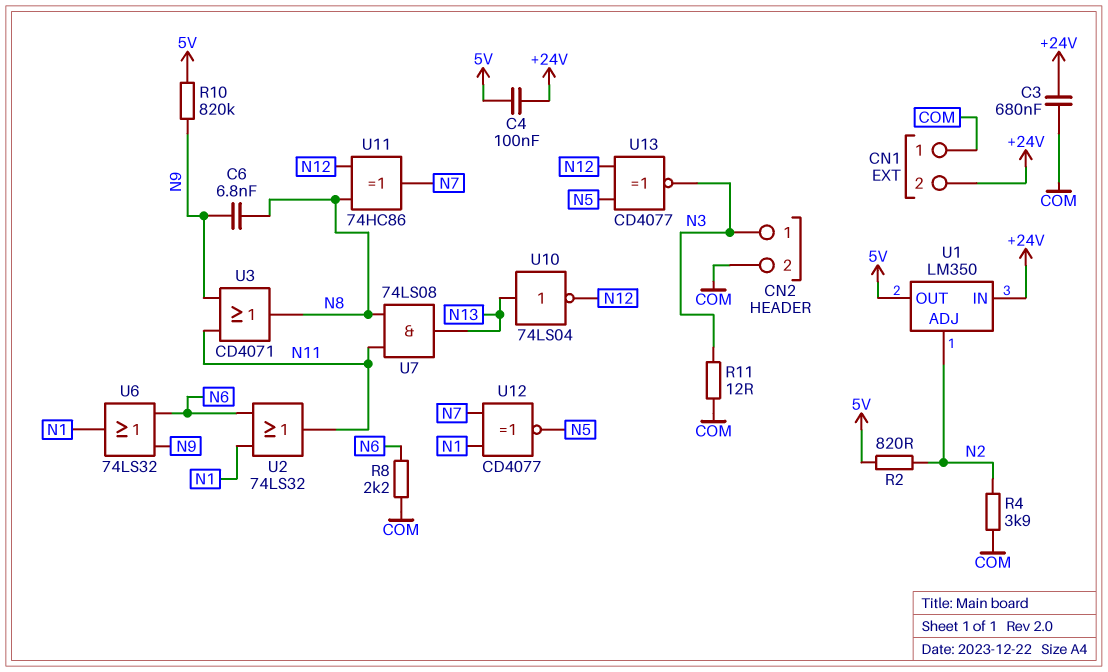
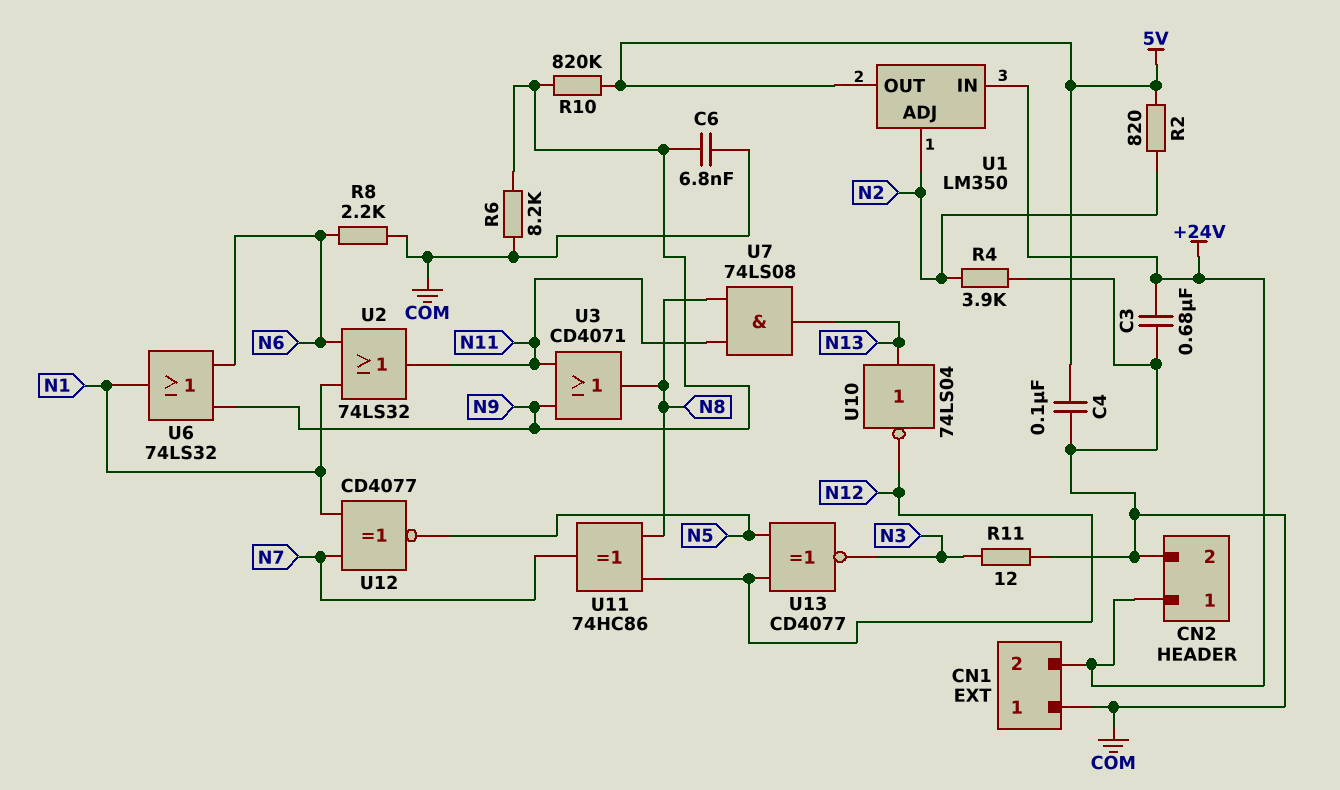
C4: 100nF (+24V, 5V) -> 100nF (5V, COM)
C6: 6.8nF (N8, N9) -> 6.8nF (COM, N9)
CN2 pin 1: N3 -> +24V
R6: none -> 8.2k (COM, N9)

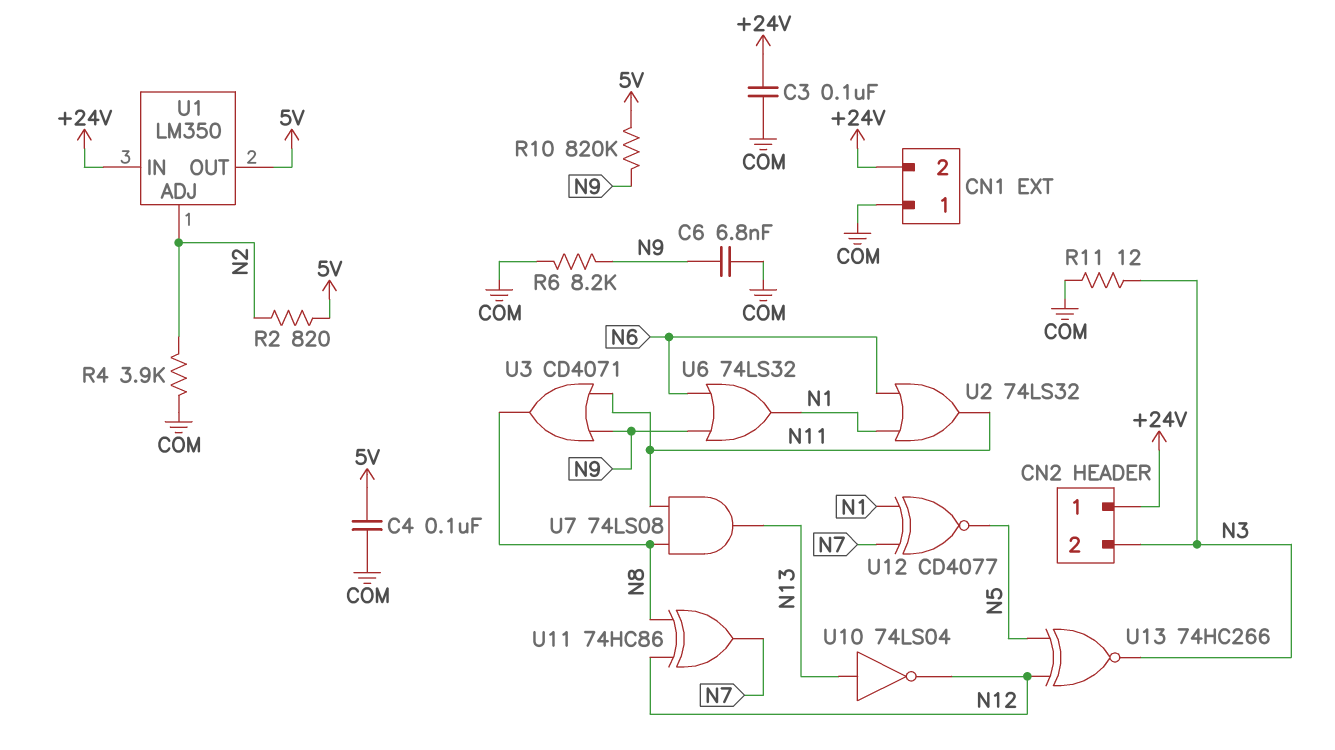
C3: 680nF (+24V, COM) -> 100nF (+24V, COM)
CN2 pin 2: COM -> N3
R8: 2.2k (COM, N6) -> none
U13: XNOR CD4077 (in N5, in N12, out N3) -> XNOR 74HC266 (in N5, in N12, out N3)

